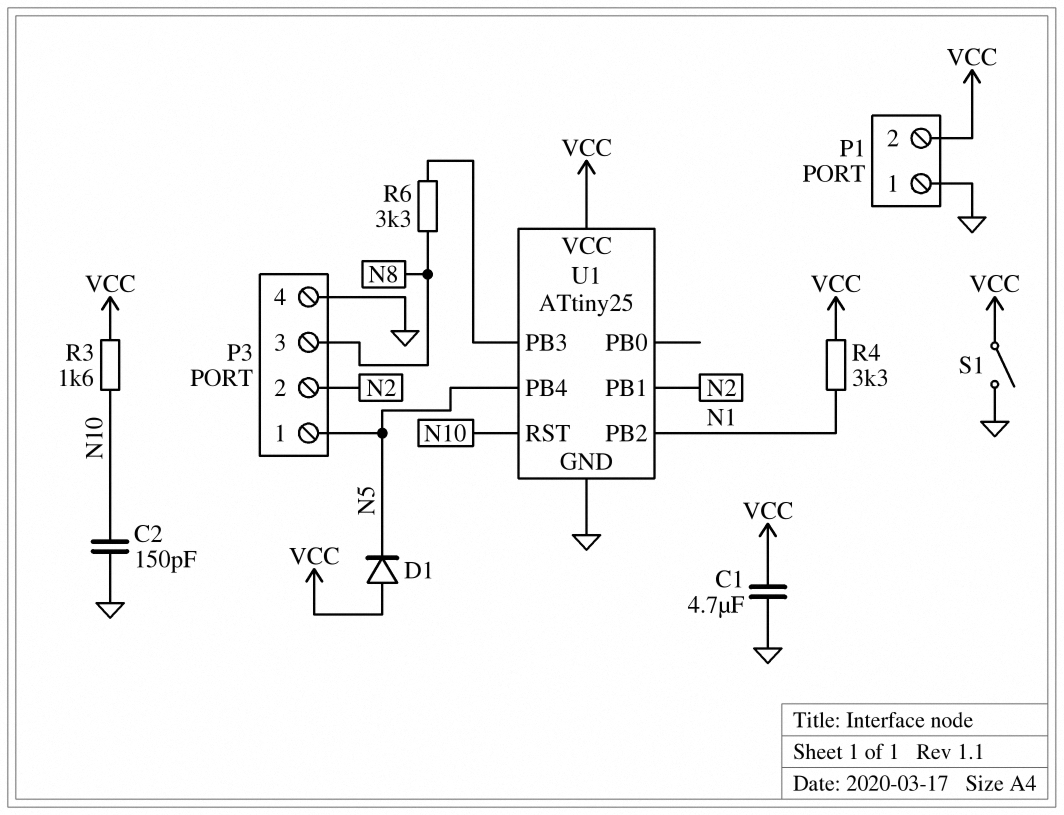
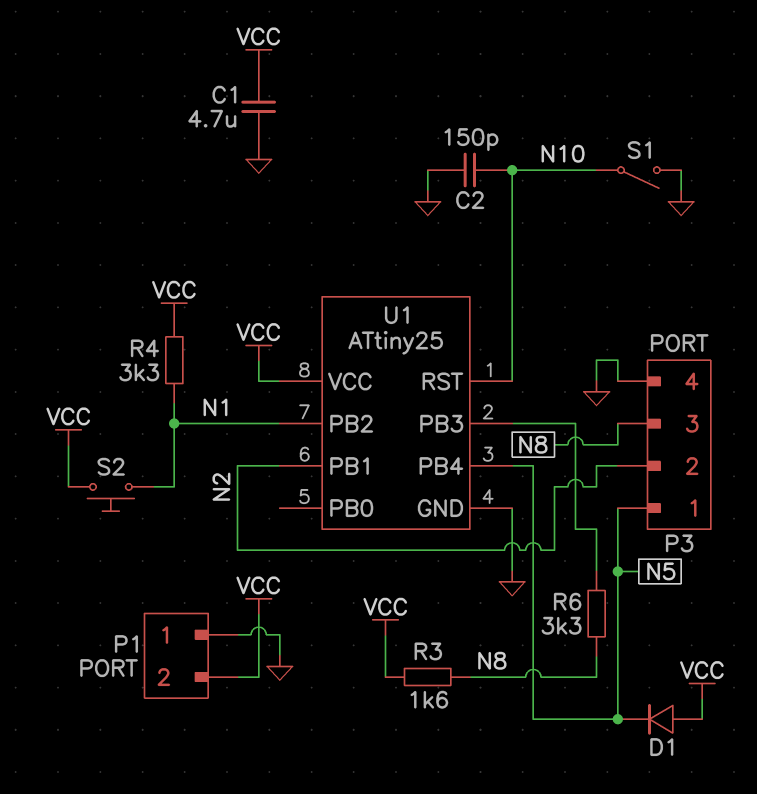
R3: 1.6k (N10, VCC) -> 1.6k (N8, VCC)
S1: switch (GND, VCC) -> switch (GND, N10)
S2: none -> button (N1, VCC)

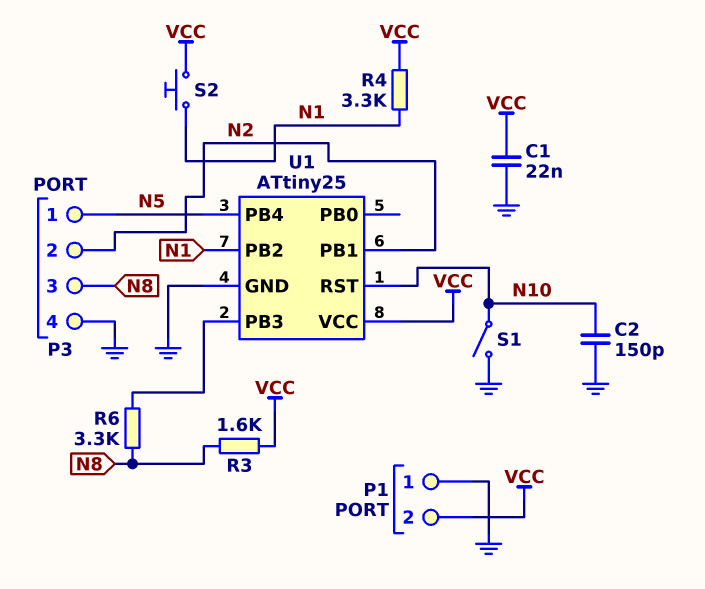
C1: 4.7uF (GND, VCC) -> 22nF (GND, VCC)
D1: diode (A VCC, K N5) -> none

